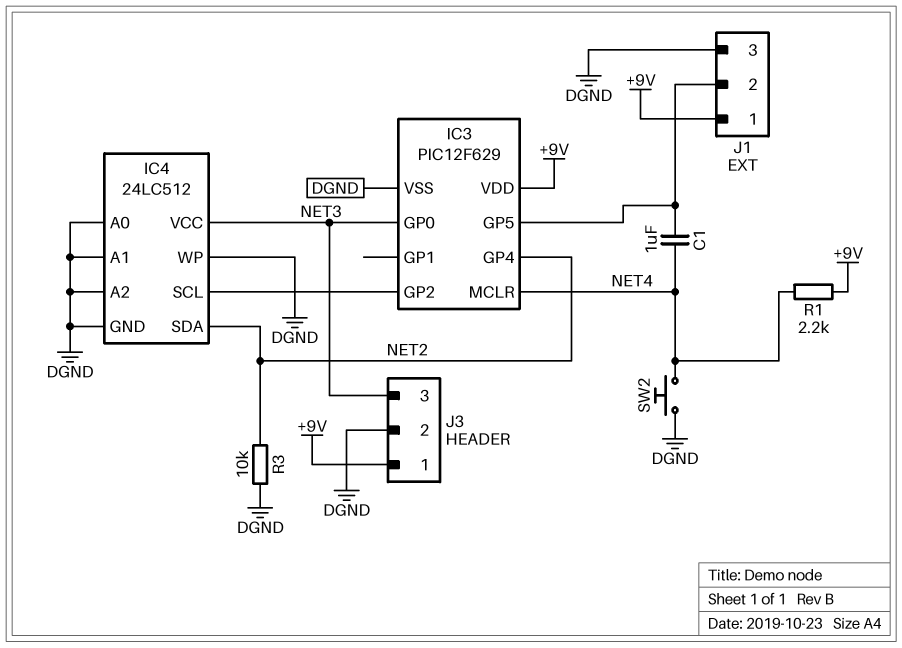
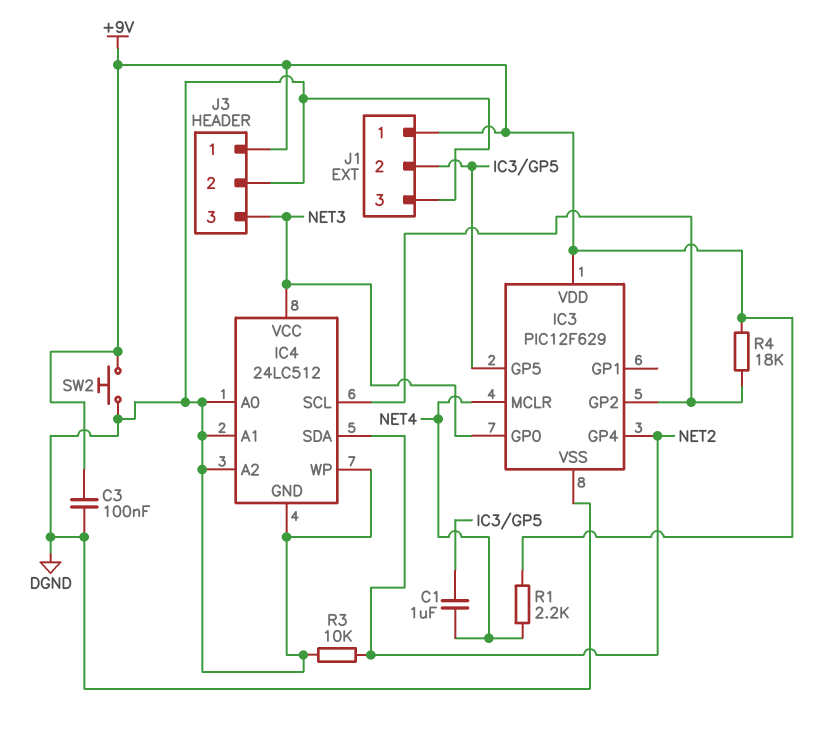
C3: none -> 100nF (+9V, DGND)
R4: none -> 18k (+9V, IC3/GP2)
SW2: button (DGND, NET4) -> button (+9V, DGND)

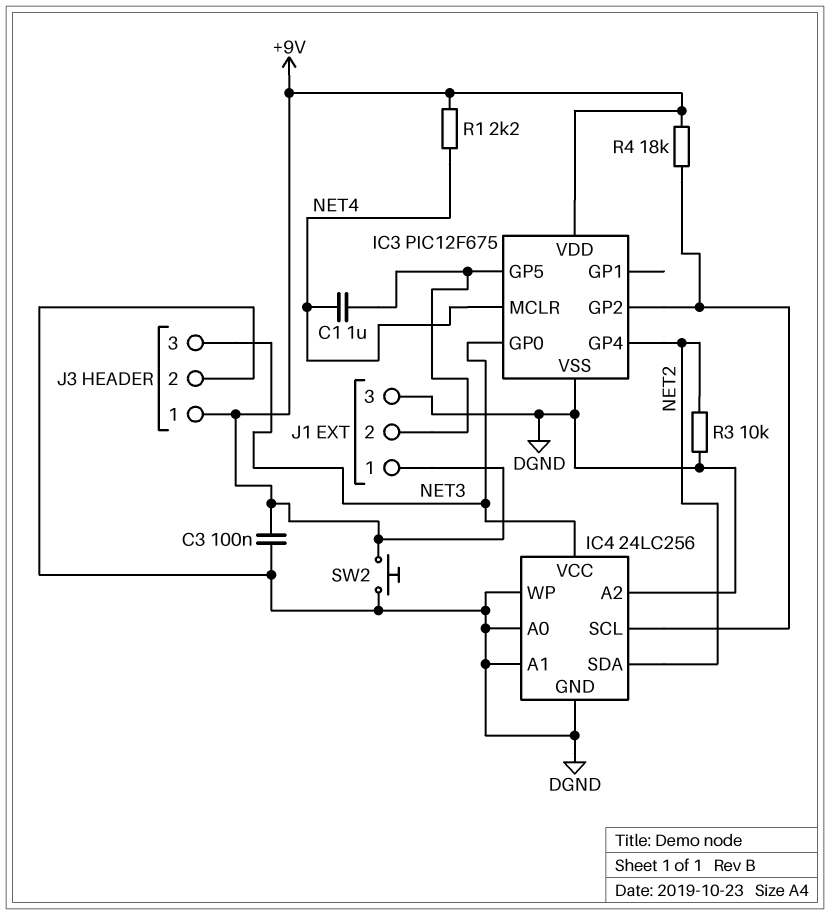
IC3: PIC12F629 -> PIC12F675
IC4: 24LC512 -> 24LC256

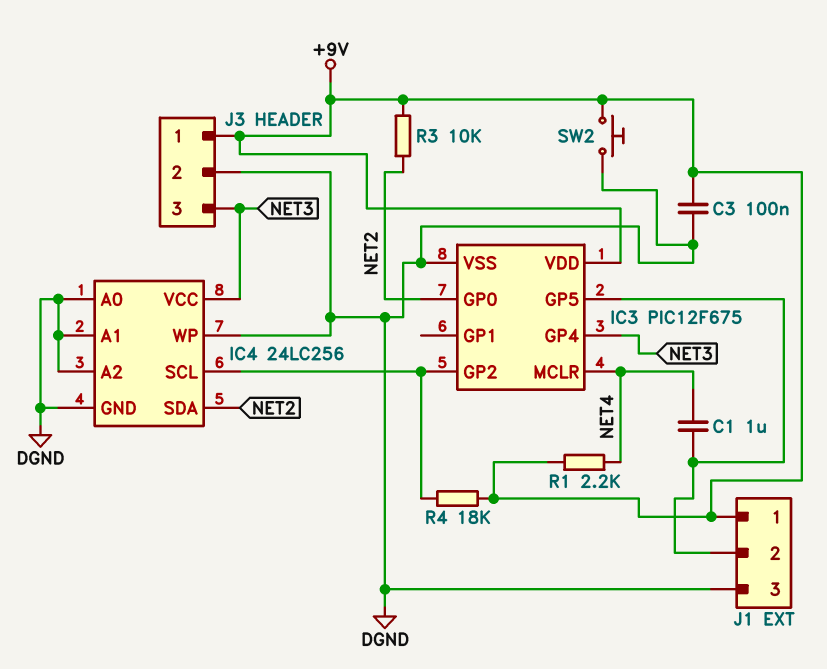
IC3 pin GP0: NET3 -> NET2
IC3 pin GP4: NET2 -> NET3
R3: 10k (DGND, NET2) -> 10k (+9V, NET2)

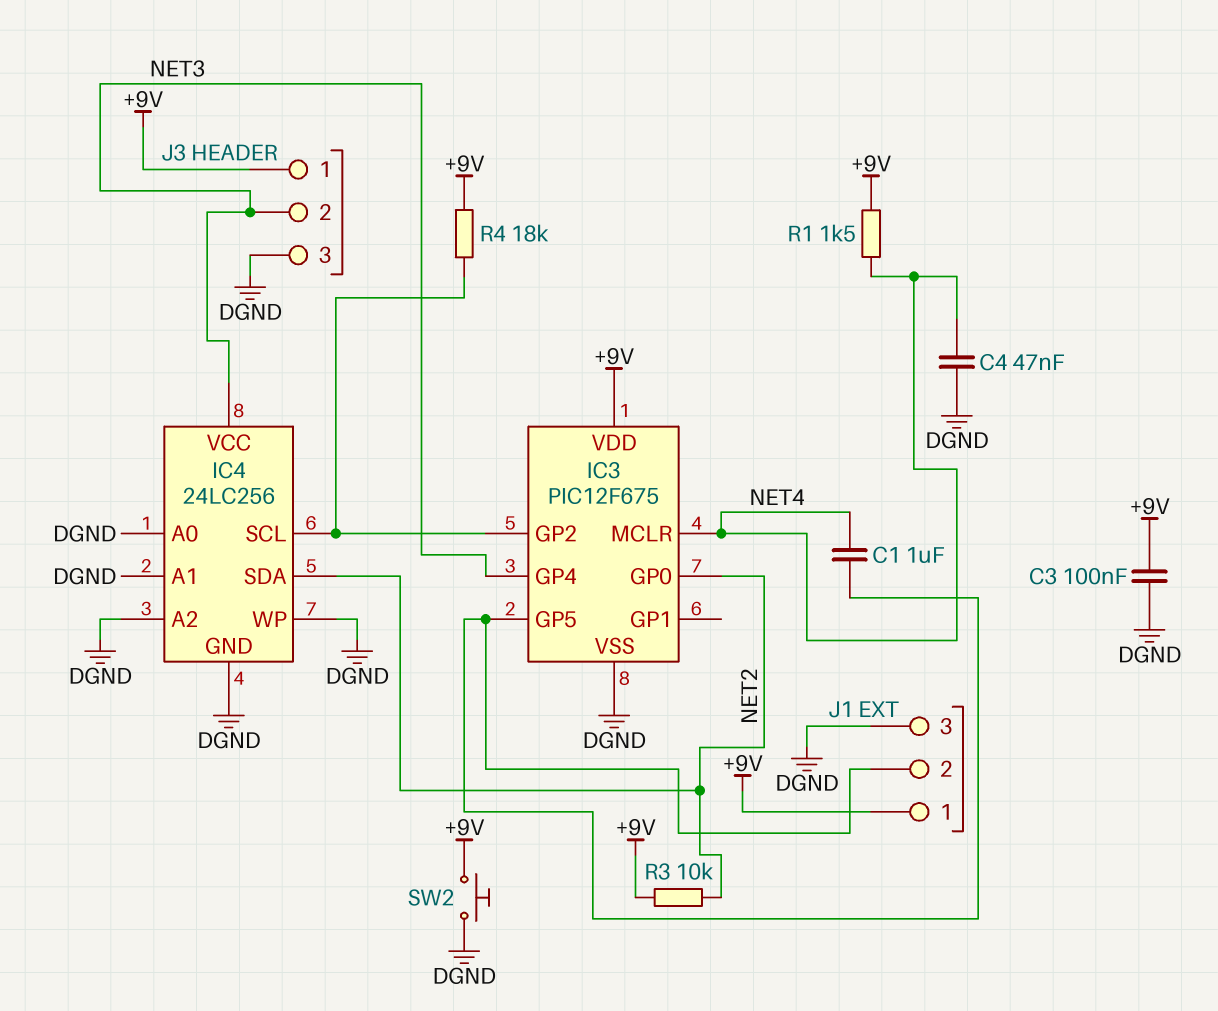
C4: none -> 47nF (DGND, NET4)
J3 pin 2: DGND -> NET3
J3 pin 3: NET3 -> DGND
R1: 2.2k (+9V, NET4) -> 1.5k (+9V, NET4)

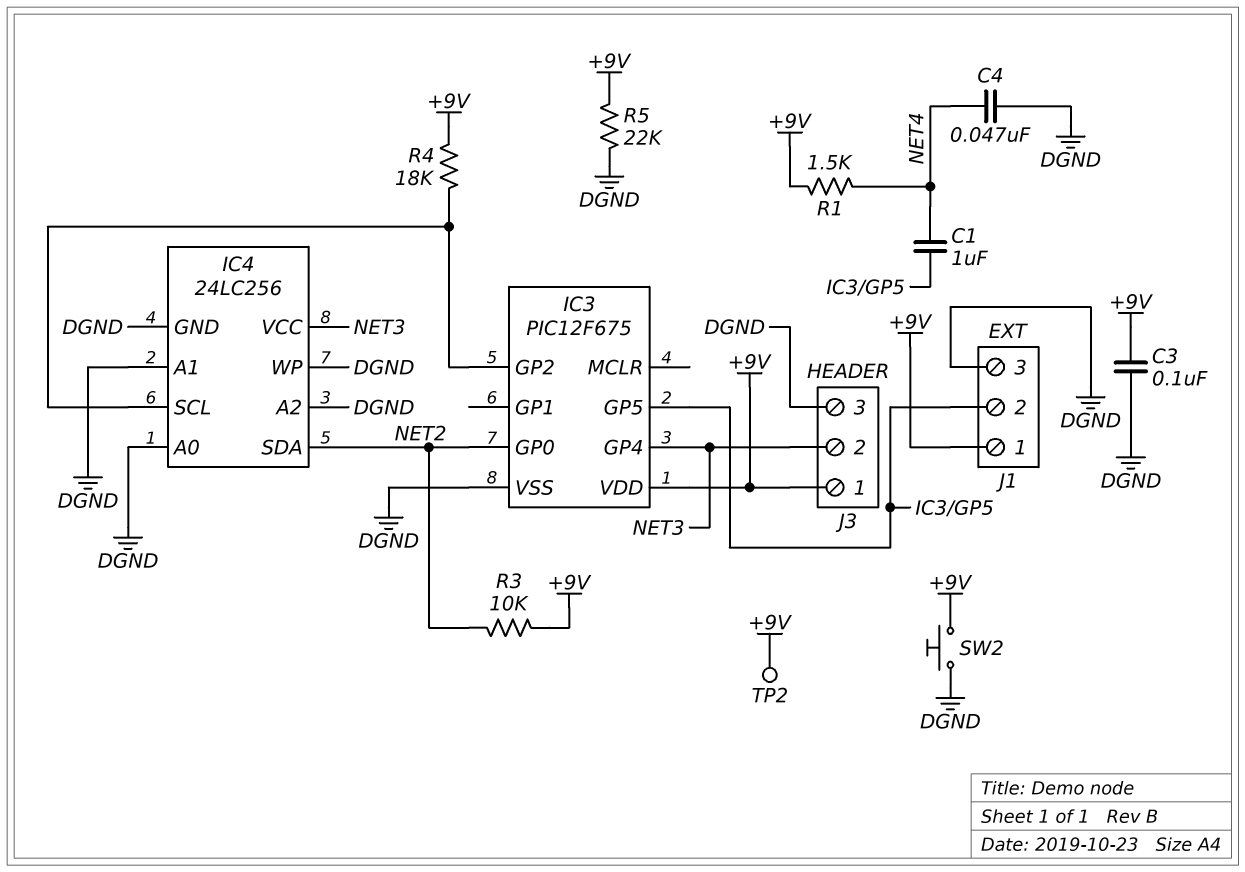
IC3 pin MCLR: NET4 -> none
R5: none -> 22k (+9V, DGND)
TP2: none -> test point (+9V)

